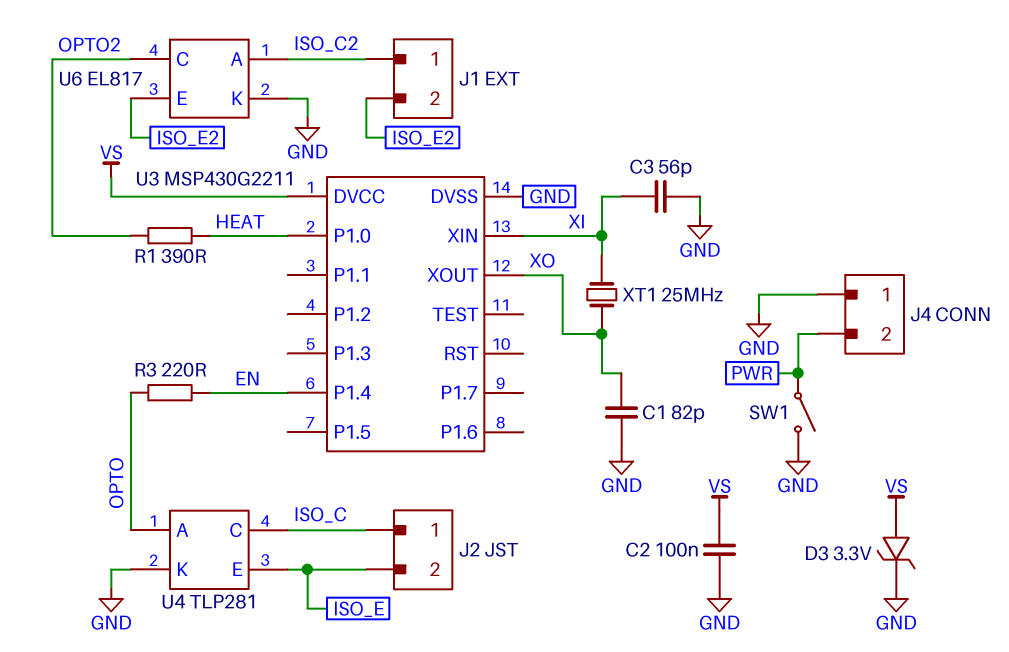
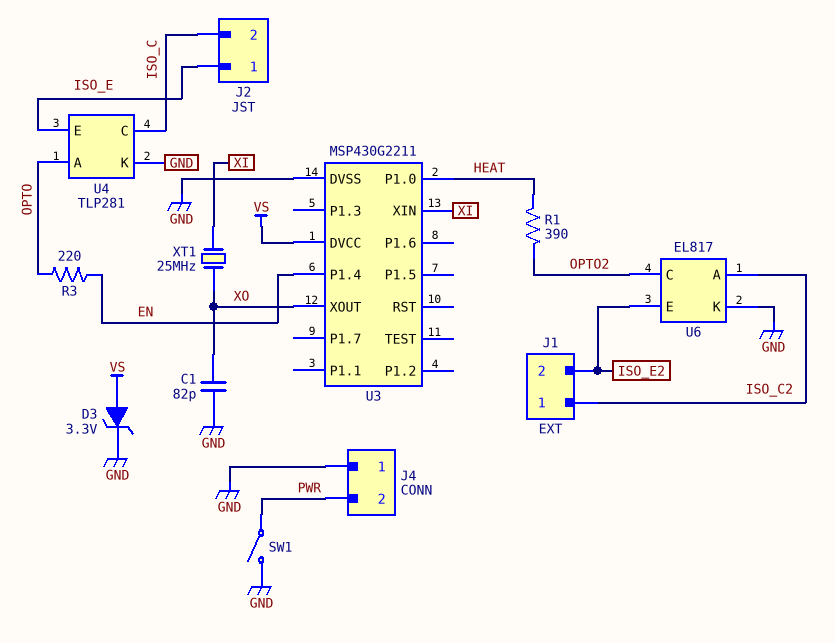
C2: 100nF (GND, VS) -> none
C3: 56pF (GND, XI) -> none
J2 pin 1: ISO_C -> ISO_E
J2 pin 2: ISO_E -> ISO_C

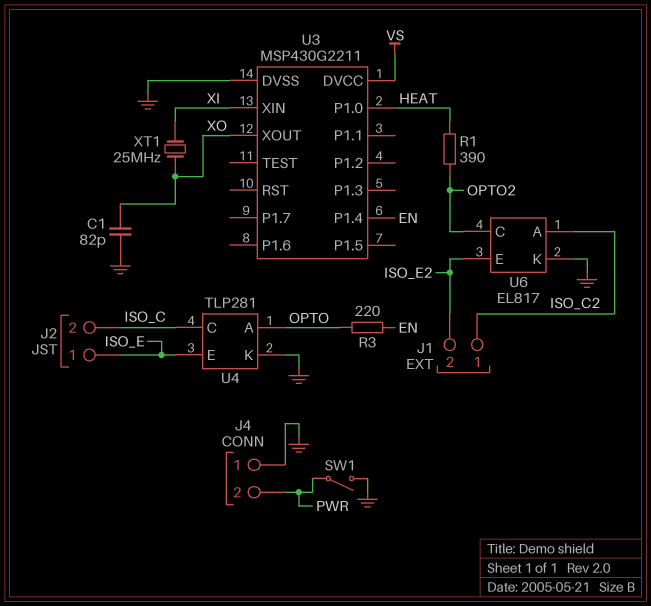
D3: zener 3.3V (A VS, K GND) -> none

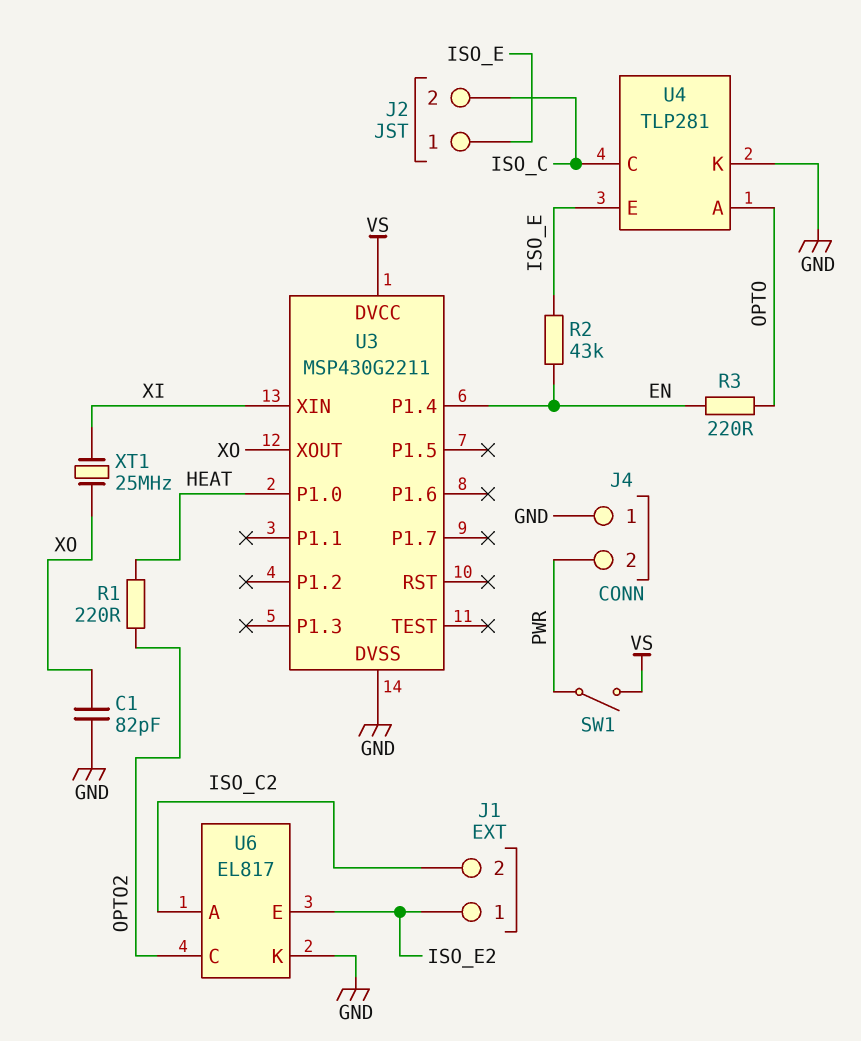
J1 pin 1: ISO_C2 -> ISO_E2
J1 pin 2: ISO_E2 -> ISO_C2
R1: 390 (HEAT, OPTO2) -> 220 (HEAT, OPTO2)
R2: none -> 43k (EN, ISO_E)
SW1: switch (GND, PWR) -> switch (PWR, VS)

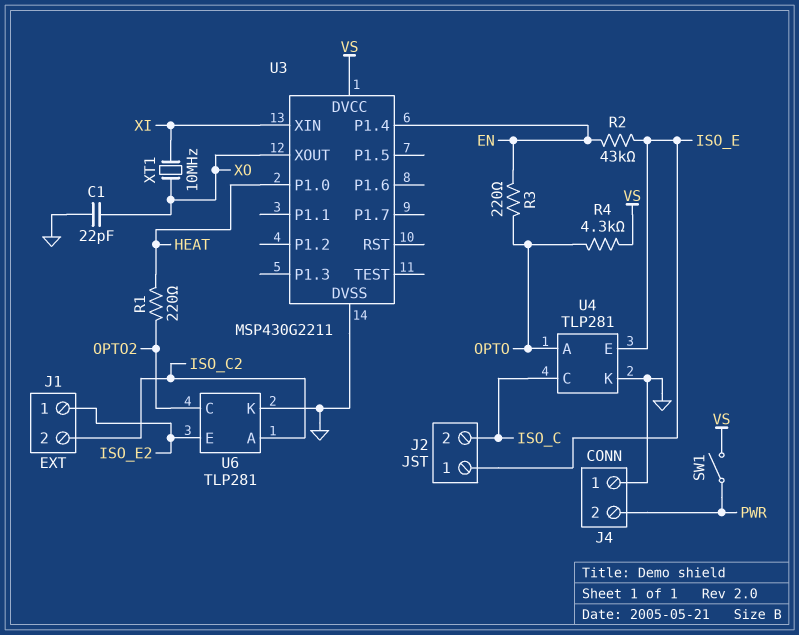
C1: 82pF (GND, XO) -> 22pF (GND, XO)
R4: none -> 4.3k (OPTO, VS)
U6: EL817 -> TLP281
XT1: 25MHz (XI, XO) -> 10MHz (XI, XO)

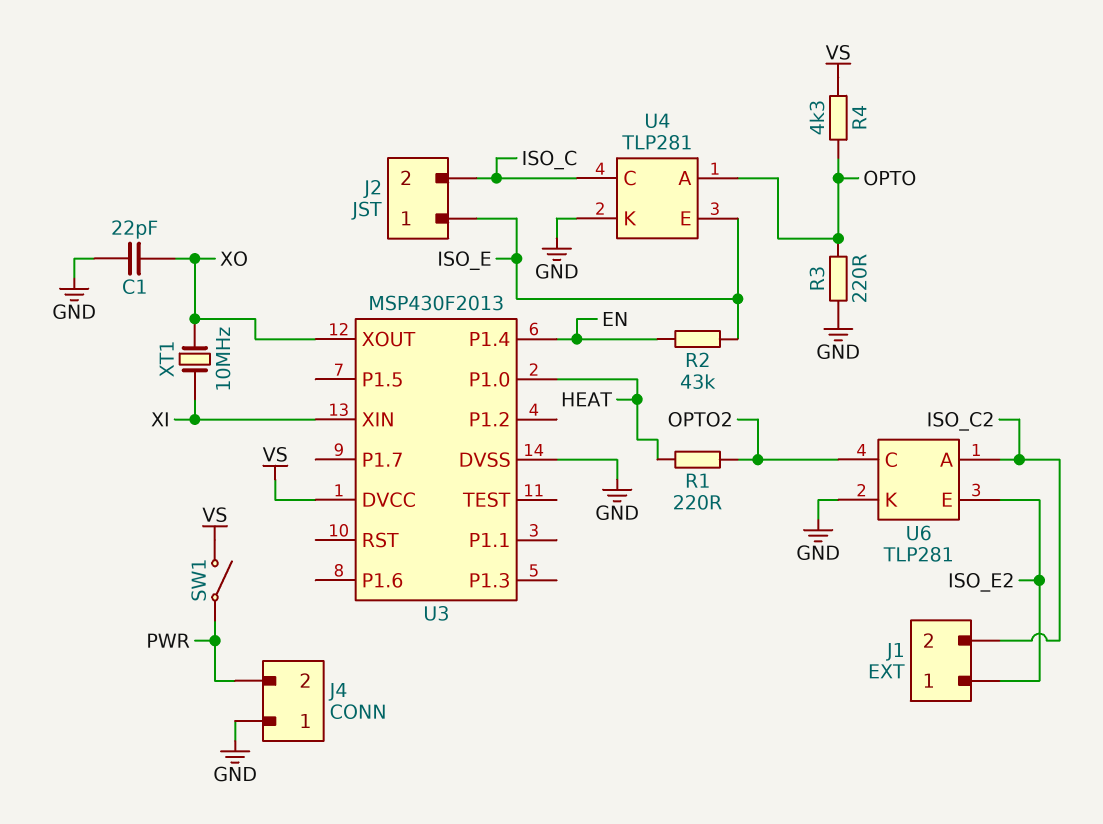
R3: 220 (EN, OPTO) -> 220 (GND, OPTO)
U3: MSP430G2211 -> MSP430F2013

